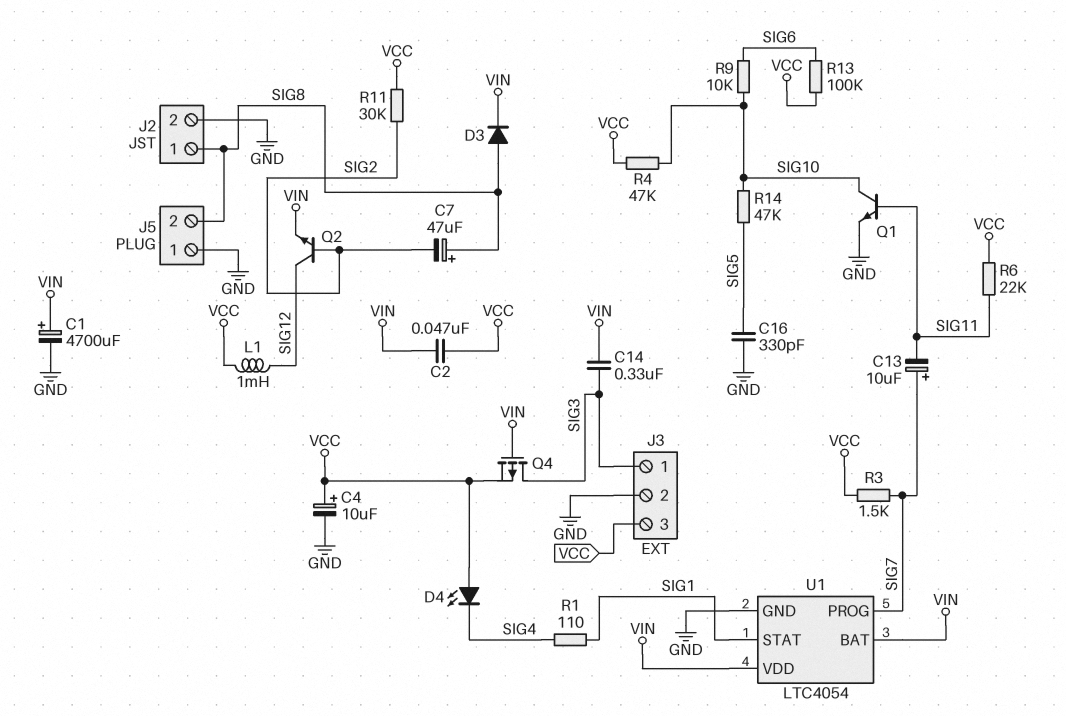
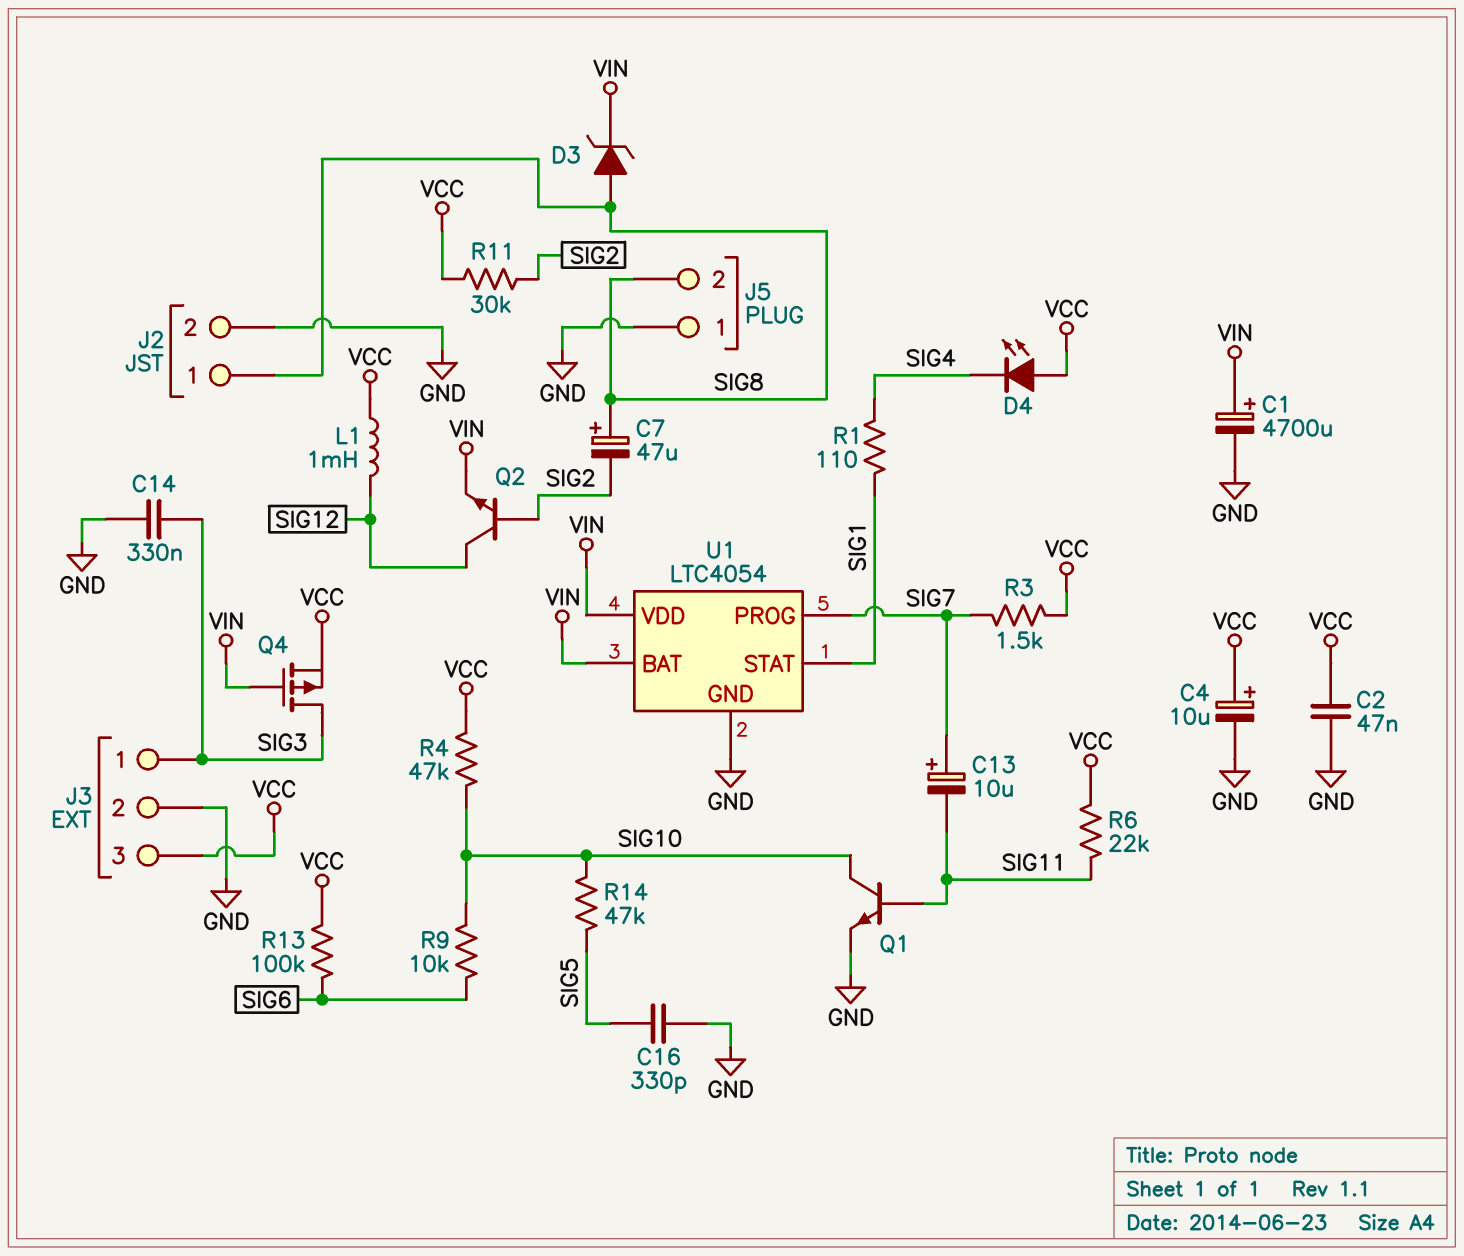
C2: 47nF (VCC, VIN) -> 47nF (GND, VCC)
C14: 330nF (SIG3, VIN) -> 330nF (GND, SIG3)
D3: diode (A SIG8, K VIN) -> zener (A SIG8, K VIN)

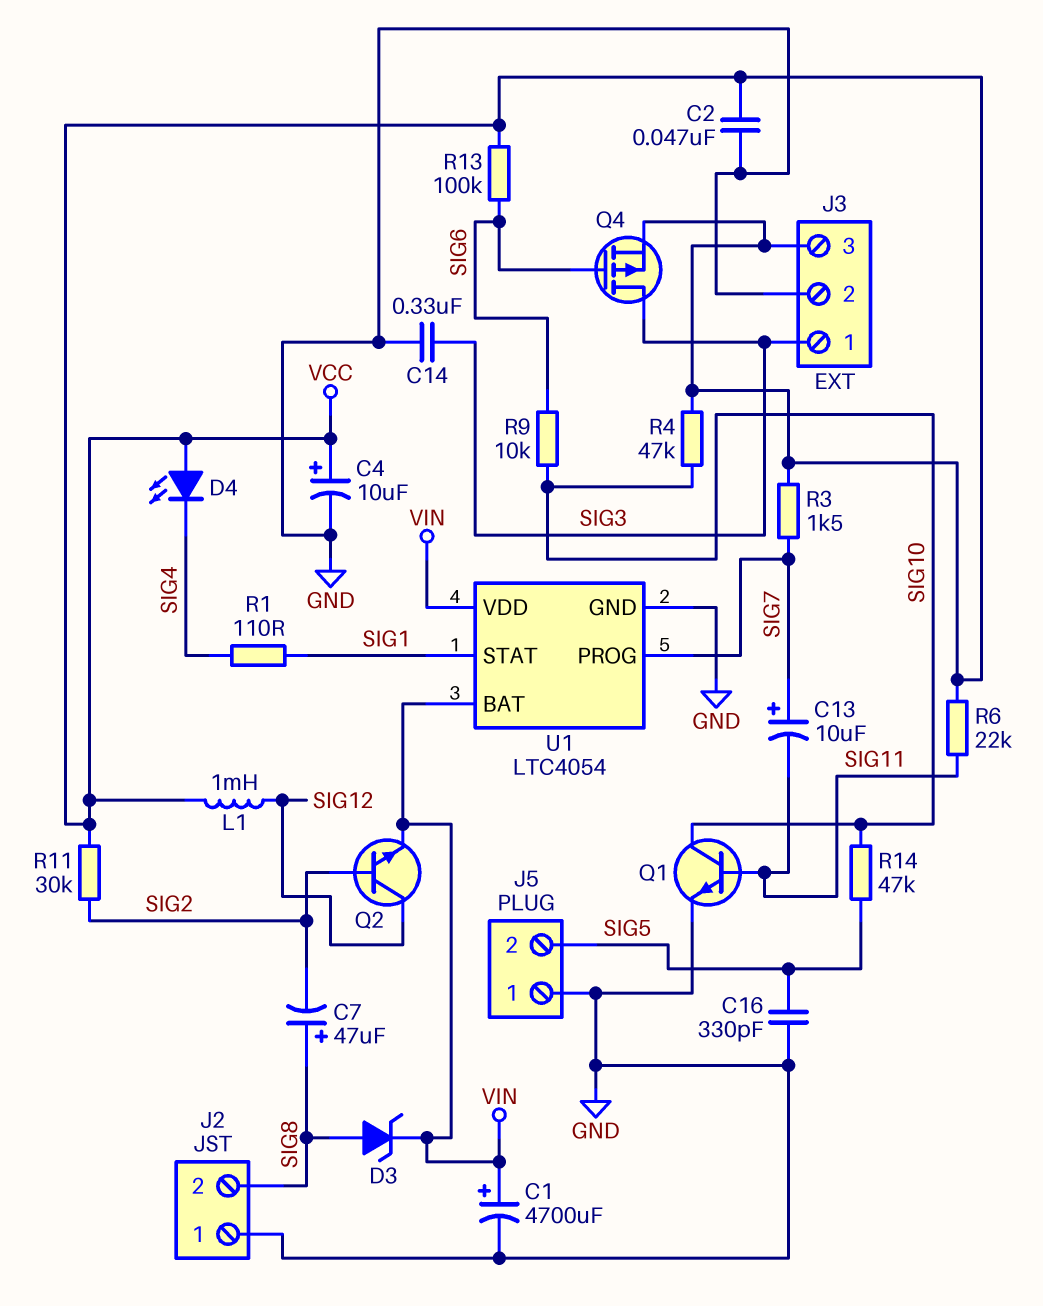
J2 pin 1: SIG8 -> GND
J2 pin 2: GND -> SIG8
J5 pin 2: SIG8 -> SIG5
Q4: PMOS (G VIN, D SIG3, S VCC) -> PMOS (G SIG6, D SIG3, S VCC)

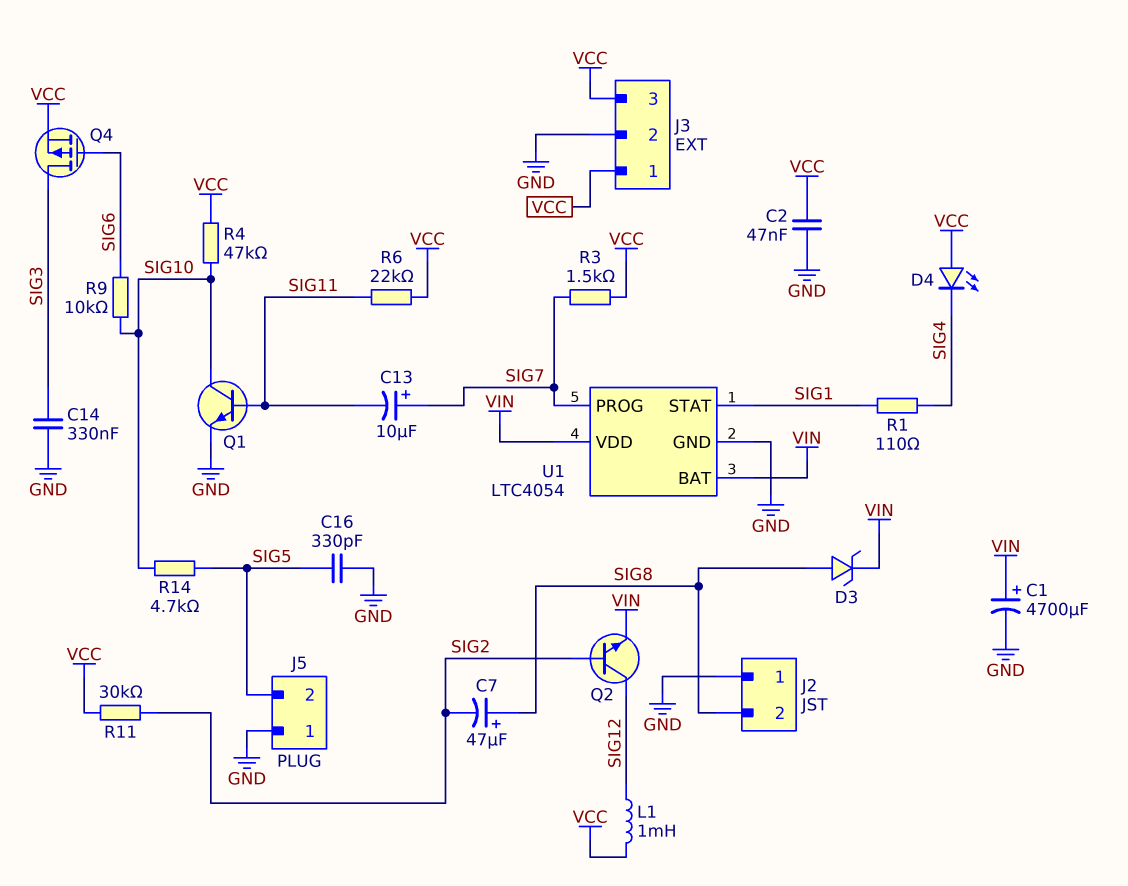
C4: 10uF (plus VCC, minus GND) -> none
J3 pin 1: SIG3 -> VCC
R13: 100k (SIG6, VCC) -> none
R14: 47k (SIG5, SIG10) -> 4.7k (SIG5, SIG10)

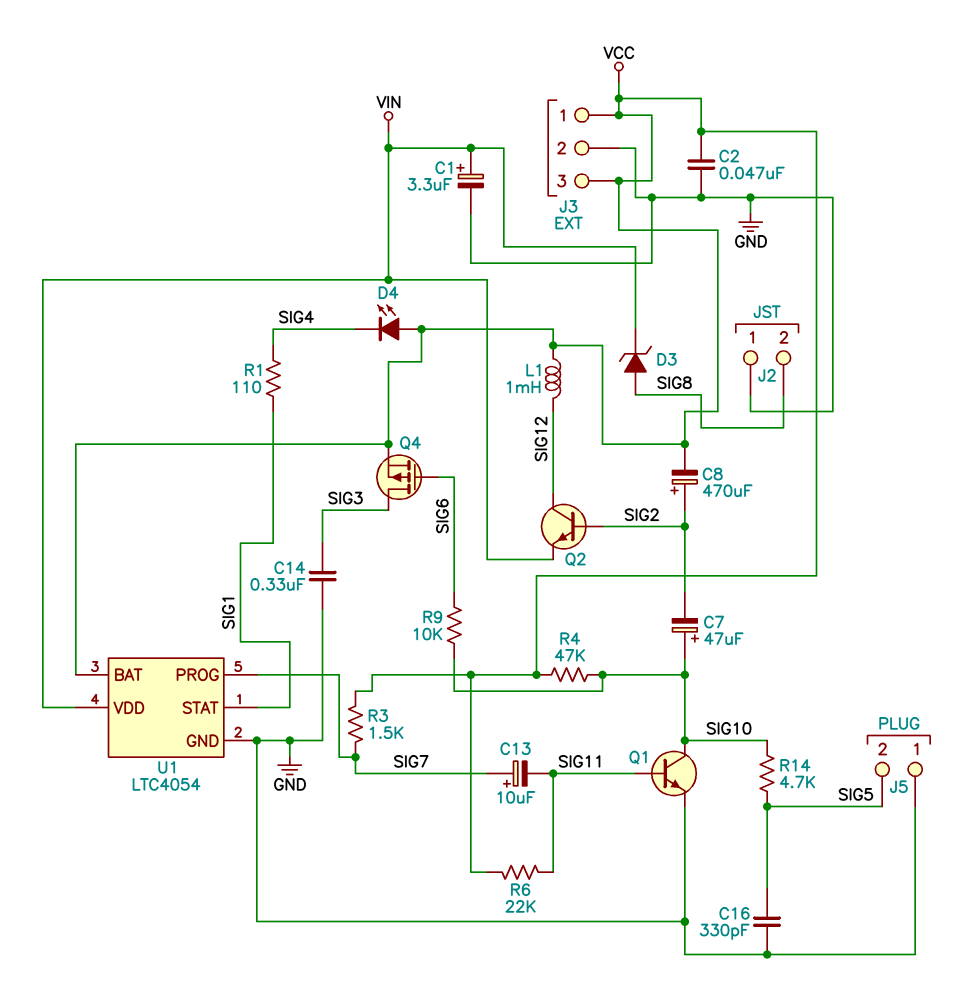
C1: 4700uF (plus VIN, minus GND) -> 3.3uF (plus VIN, minus GND)
C7: 47uF (plus SIG8, minus SIG2) -> 47uF (plus SIG10, minus SIG2)
C8: none -> 470uF (plus SIG2, minus VCC)
R11: 30k (SIG2, VCC) -> none
U1 pin BAT: VIN -> VCC

